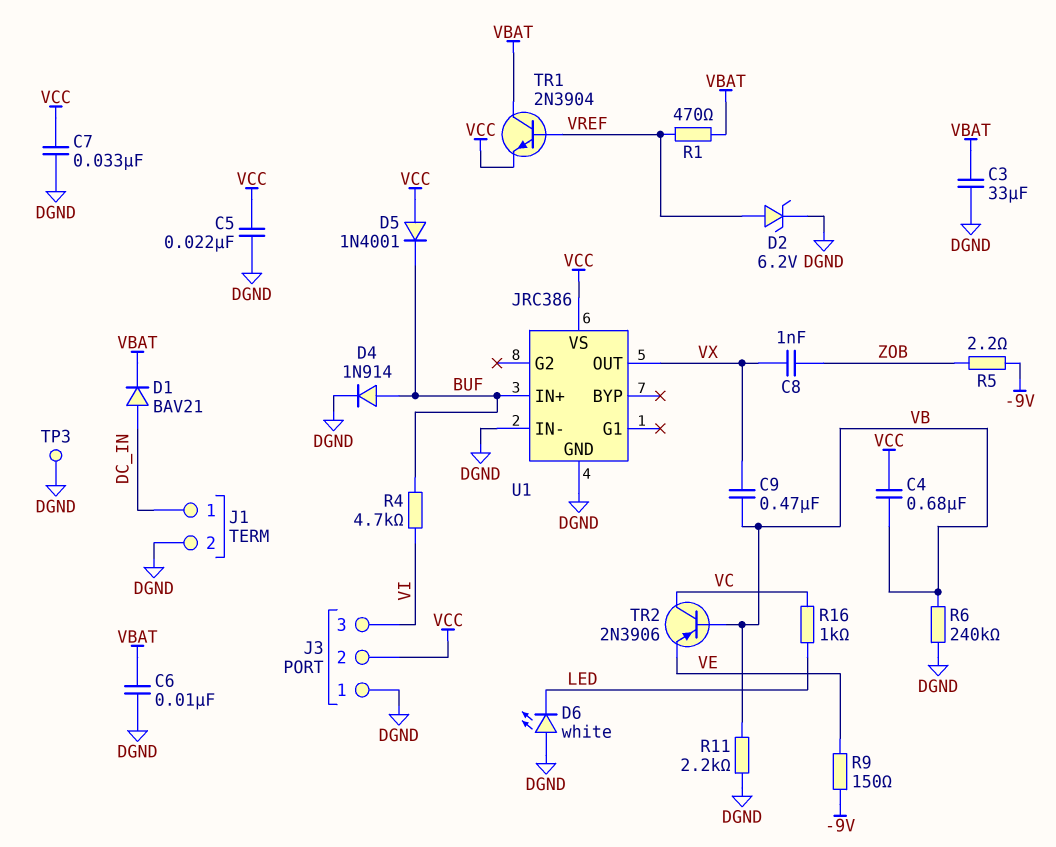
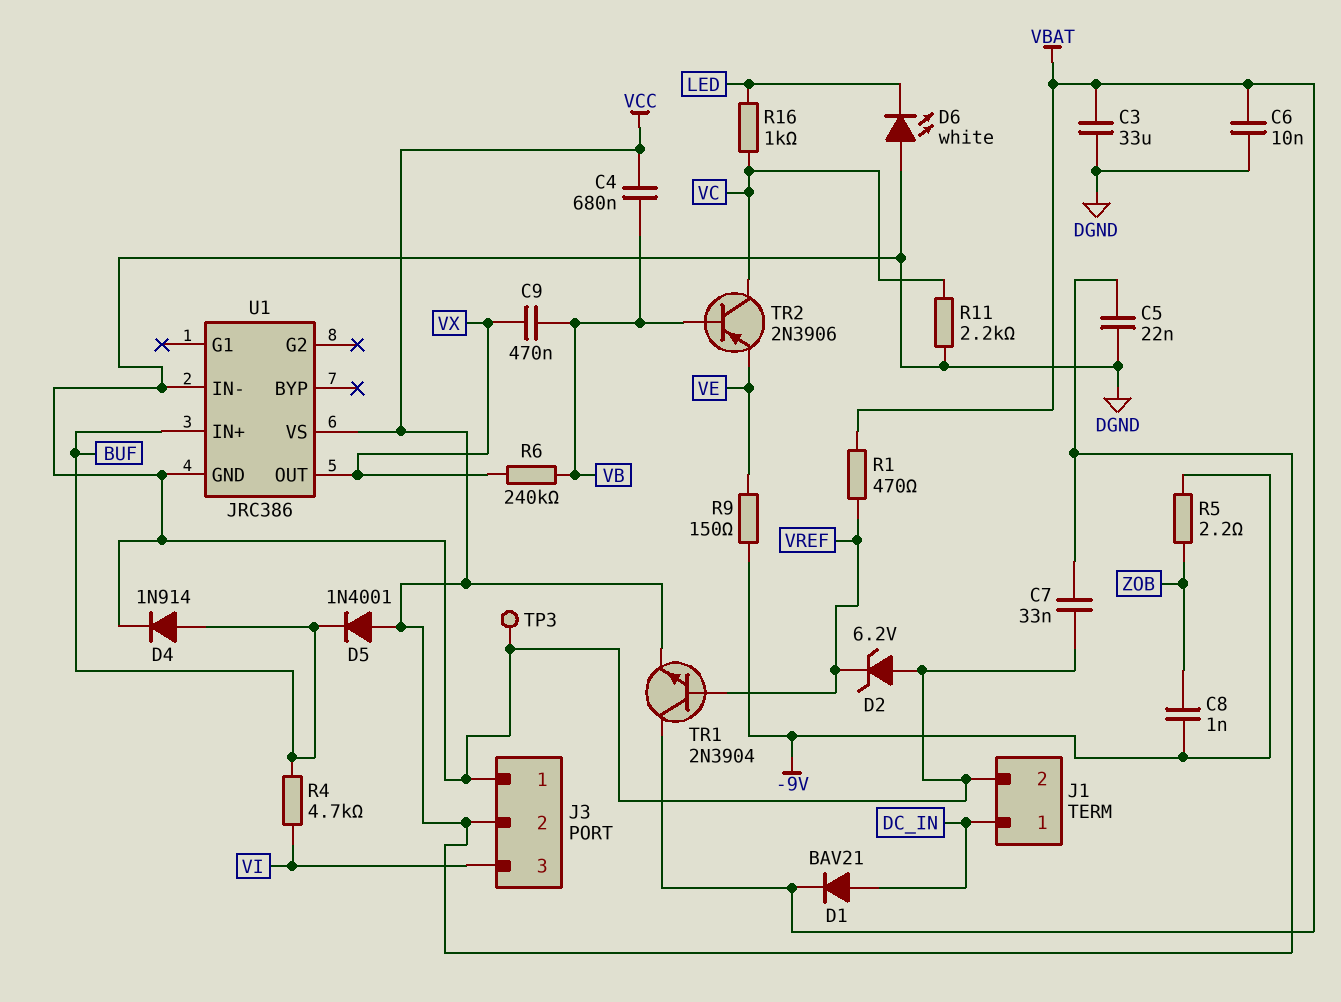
C8: 1nF (VX, ZOB) -> 1nF (-9V, ZOB)
D2: zener 6.2V (A VREF, K DGND) -> zener 6.2V (A DGND, K VREF)
R6: 240k (DGND, VB) -> 240k (VB, VX)
R11: 2.2k (DGND, VB) -> 2.2k (DGND, VC)

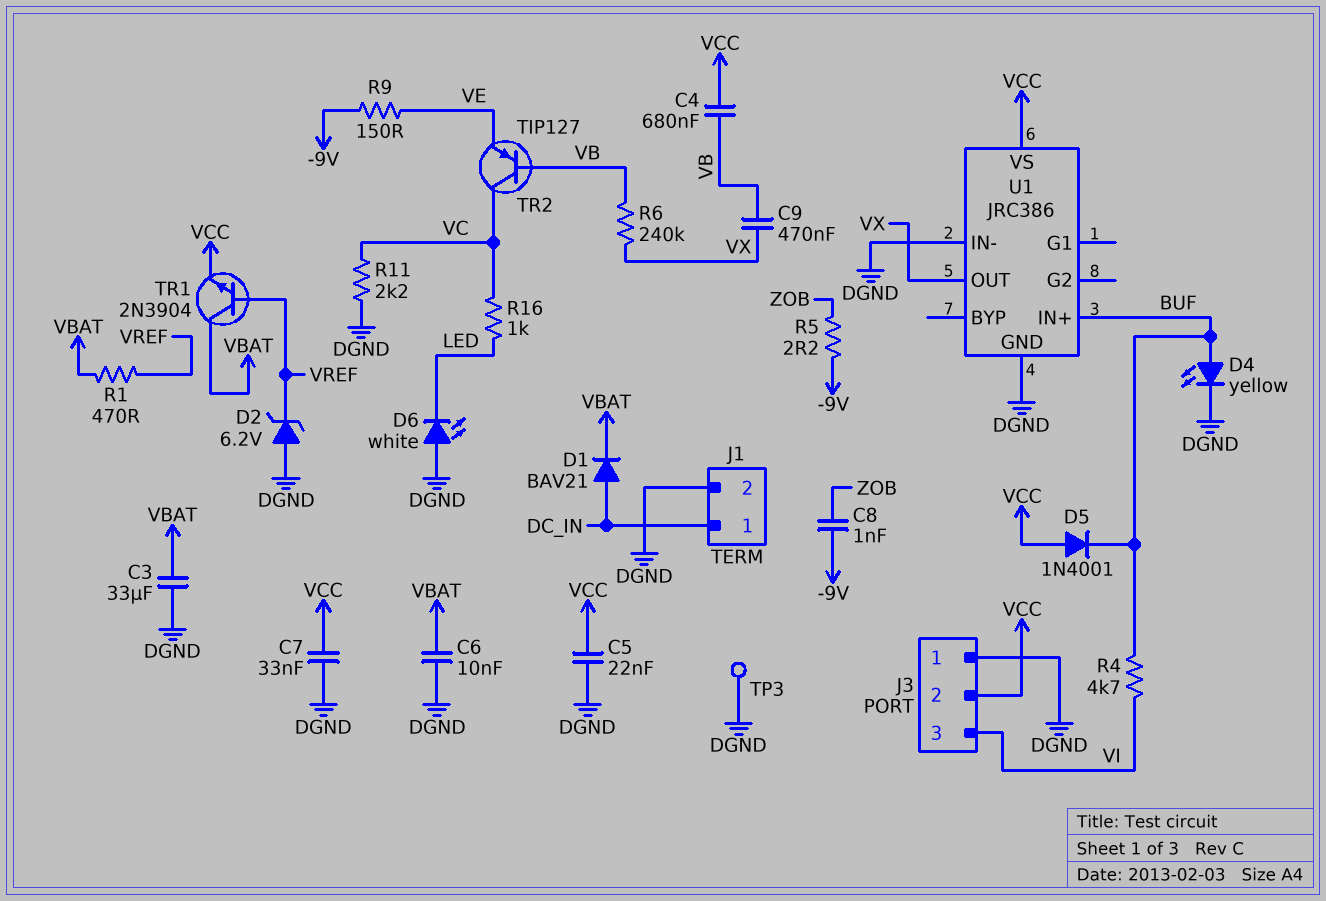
D4: diode 1N914 (A BUF, K DGND) -> LED yellow (A BUF, K DGND)
TR2: PNP 2N3906 (B VB, C VC, E VE) -> PNP TIP127 (B VB, C VC, E VE)

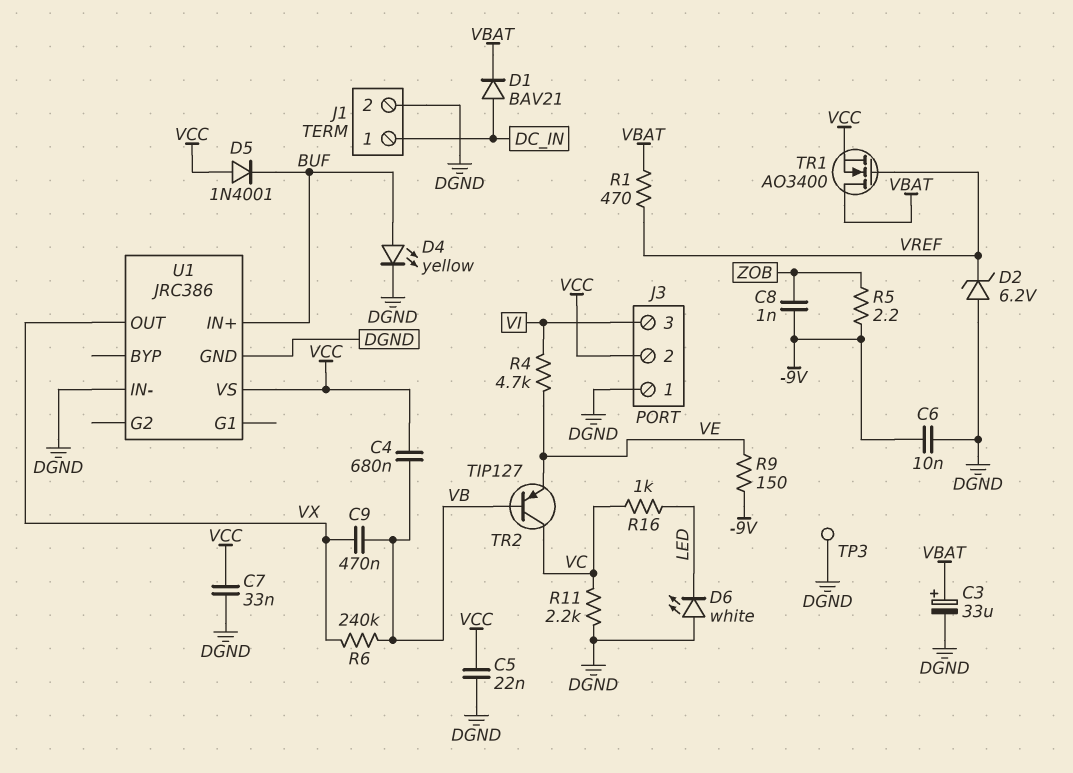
C3: 33uF (DGND, VBAT) -> 33uF (plus VBAT, minus DGND)
C6: 10nF (DGND, VBAT) -> 10nF (-9V, DGND)
R4: 4.7k (BUF, VI) -> 4.7k (VE, VI)
TR1: NPN 2N3904 (B VREF, C VBAT, E VCC) -> NMOS AO3400 (G VREF, D VBAT, S VCC)

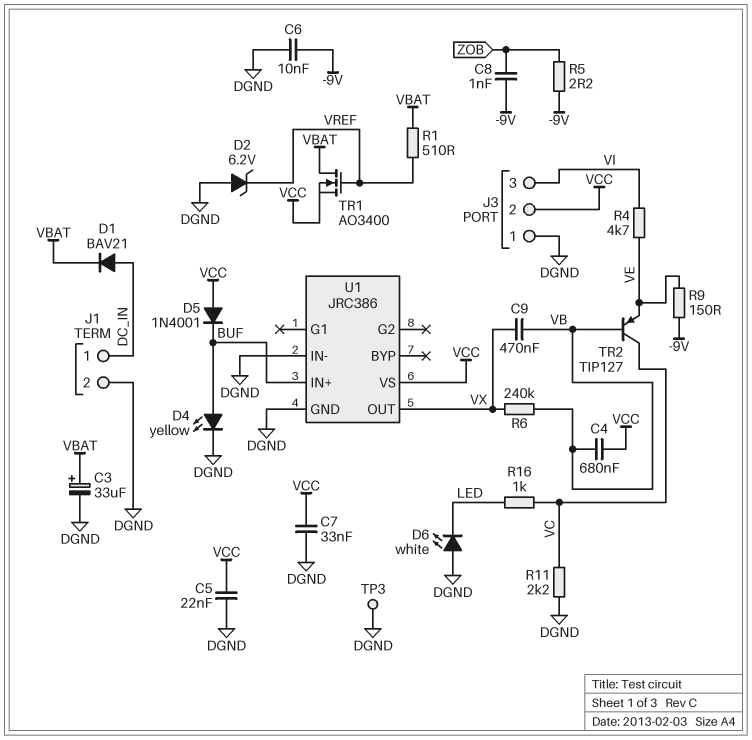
R1: 470 (VBAT, VREF) -> 510 (VBAT, VREF)

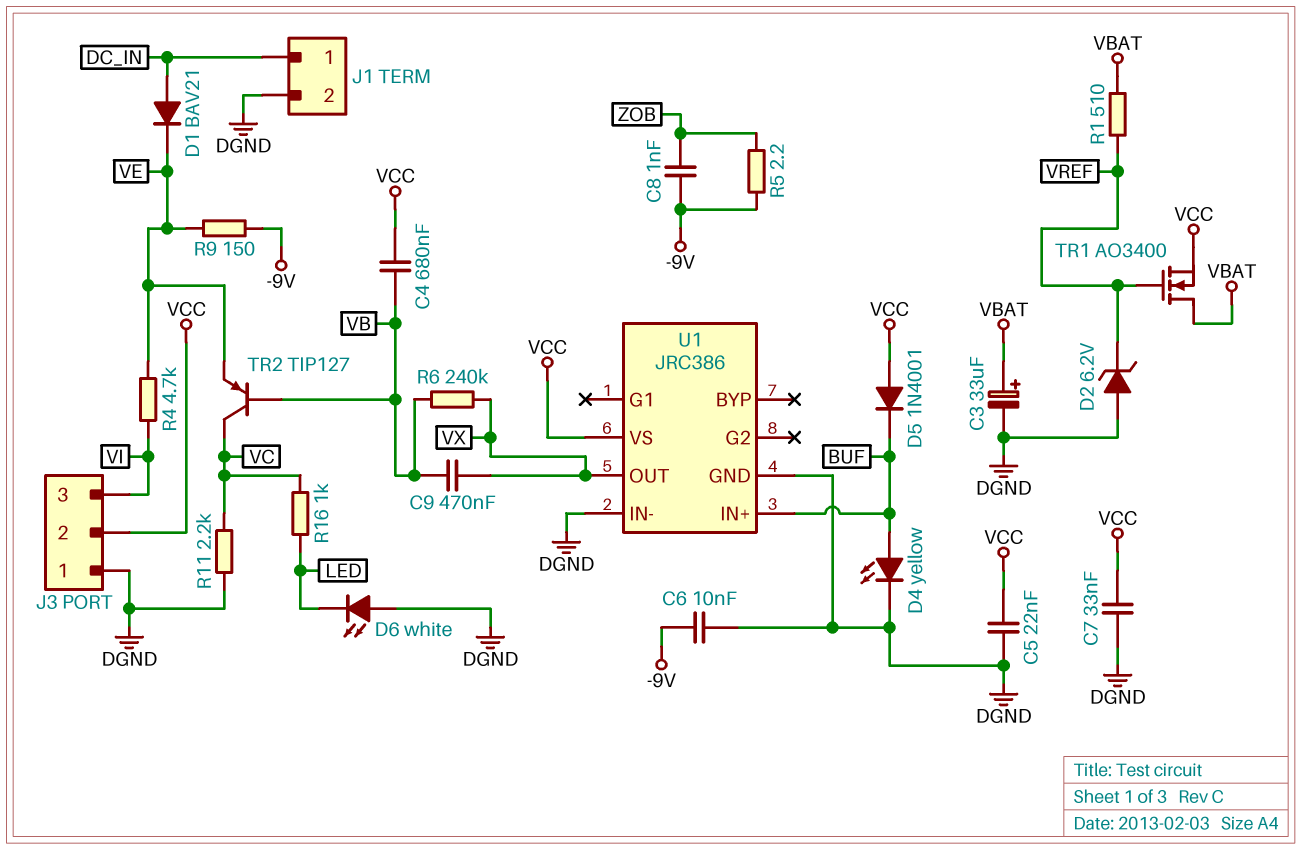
D1: diode BAV21 (A DC_IN, K VBAT) -> diode BAV21 (A DC_IN, K VE)
TP3: test point (DGND) -> none

